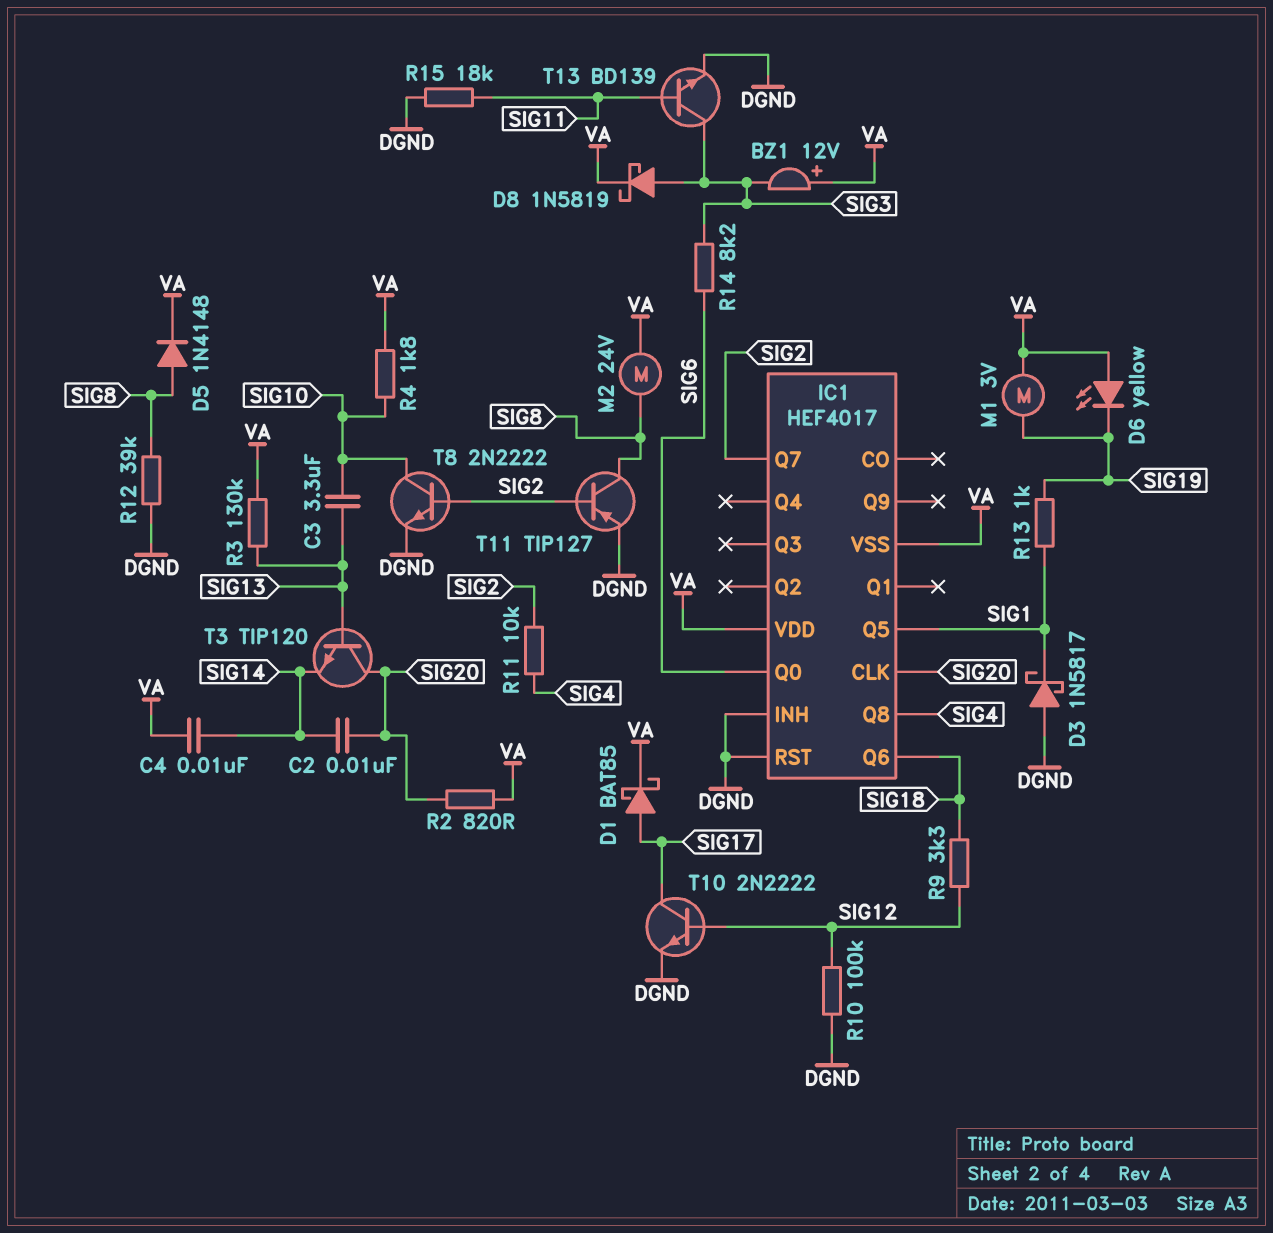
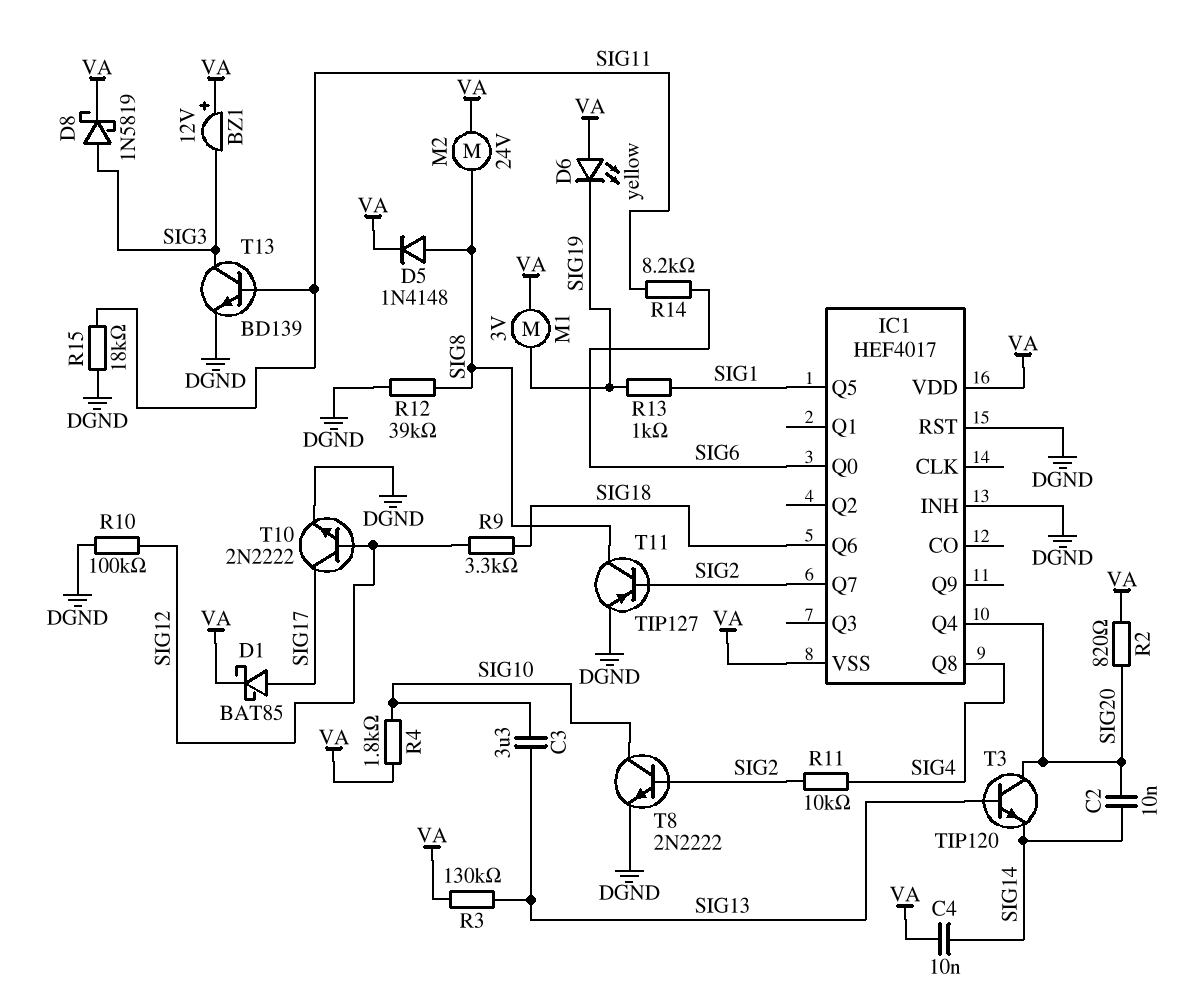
D3: schottky 1N5817 (A DGND, K SIG1) -> none
IC1 pin CLK: SIG20 -> none
IC1 pin Q4: none -> SIG20
R14: 8.2k (SIG3, SIG6) -> 8.2k (SIG6, SIG11)

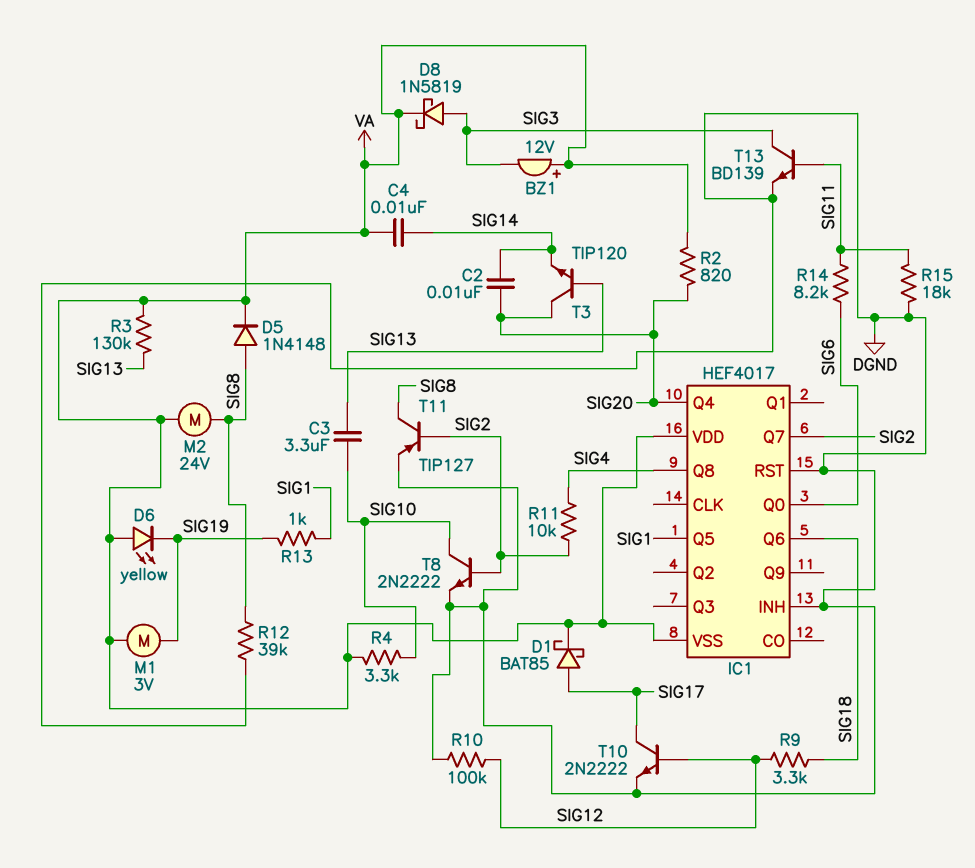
R4: 1.8k (SIG10, VA) -> 3.3k (SIG10, VA)

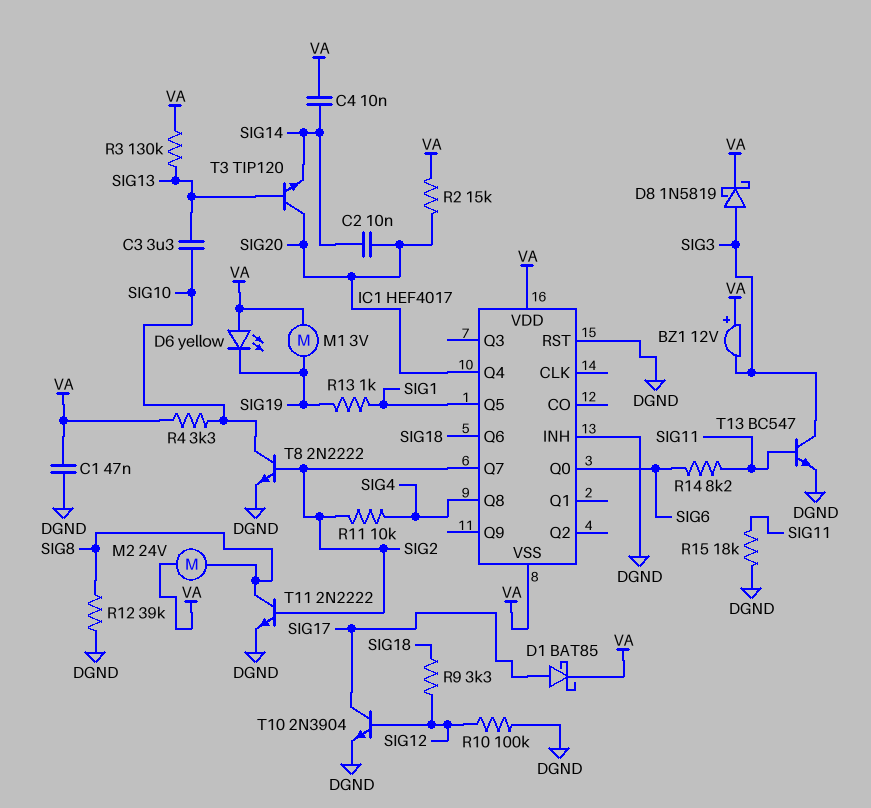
C1: none -> 47nF (DGND, VA)
D5: diode 1N4148 (A SIG8, K VA) -> none
R2: 820 (SIG20, VA) -> 15k (SIG20, VA)
T10: NPN 2N2222 (B SIG12, C SIG17, E DGND) -> NPN 2N3904 (B SIG12, C SIG17, E DGND)
T11: PNP TIP127 (B SIG2, C SIG8, E DGND) -> NPN 2N2222 (B SIG2, C SIG8, E DGND)
T13: NPN BD139 (B SIG11, C SIG3, E DGND) -> NPN BC547 (B SIG11, C SIG3, E DGND)

